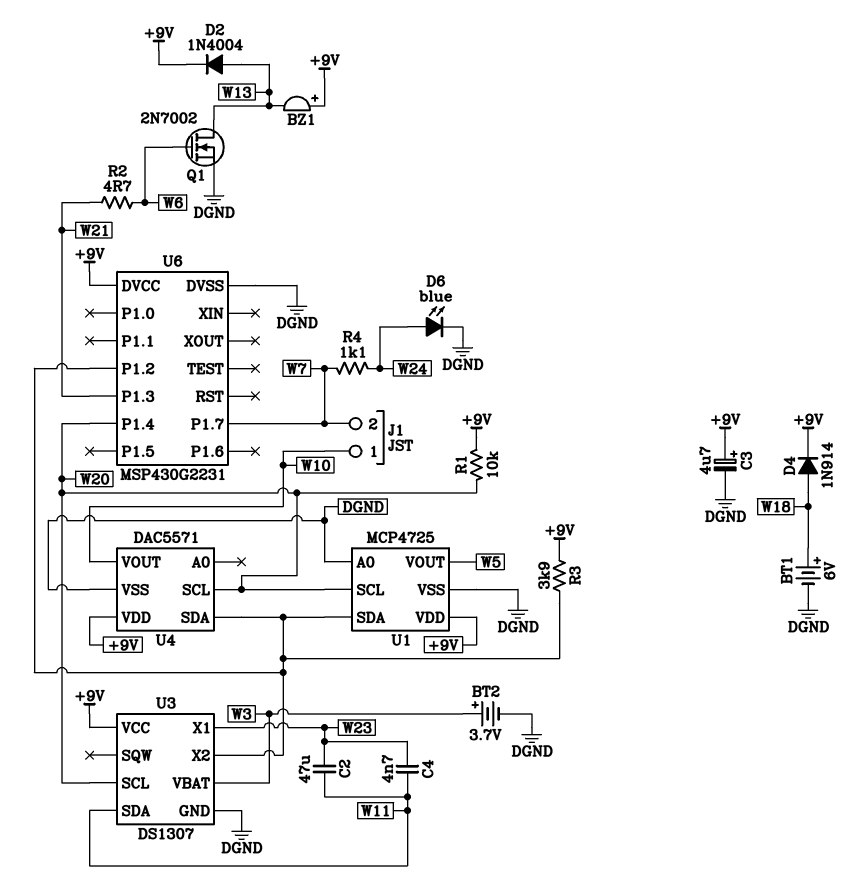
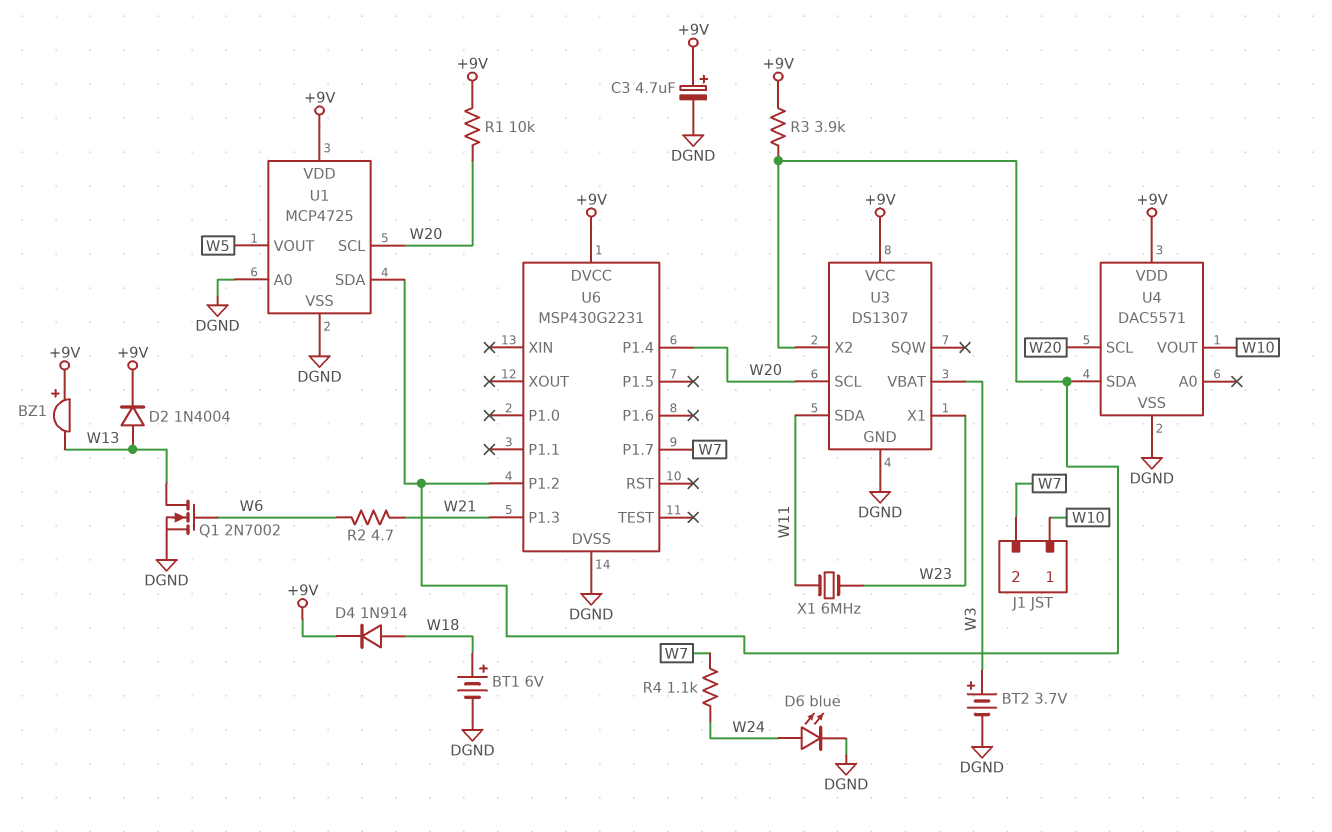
C2: 47uF (W11, W23) -> none
C4: 4.7nF (W11, W23) -> none
X1: none -> 6MHz (W11, W23)

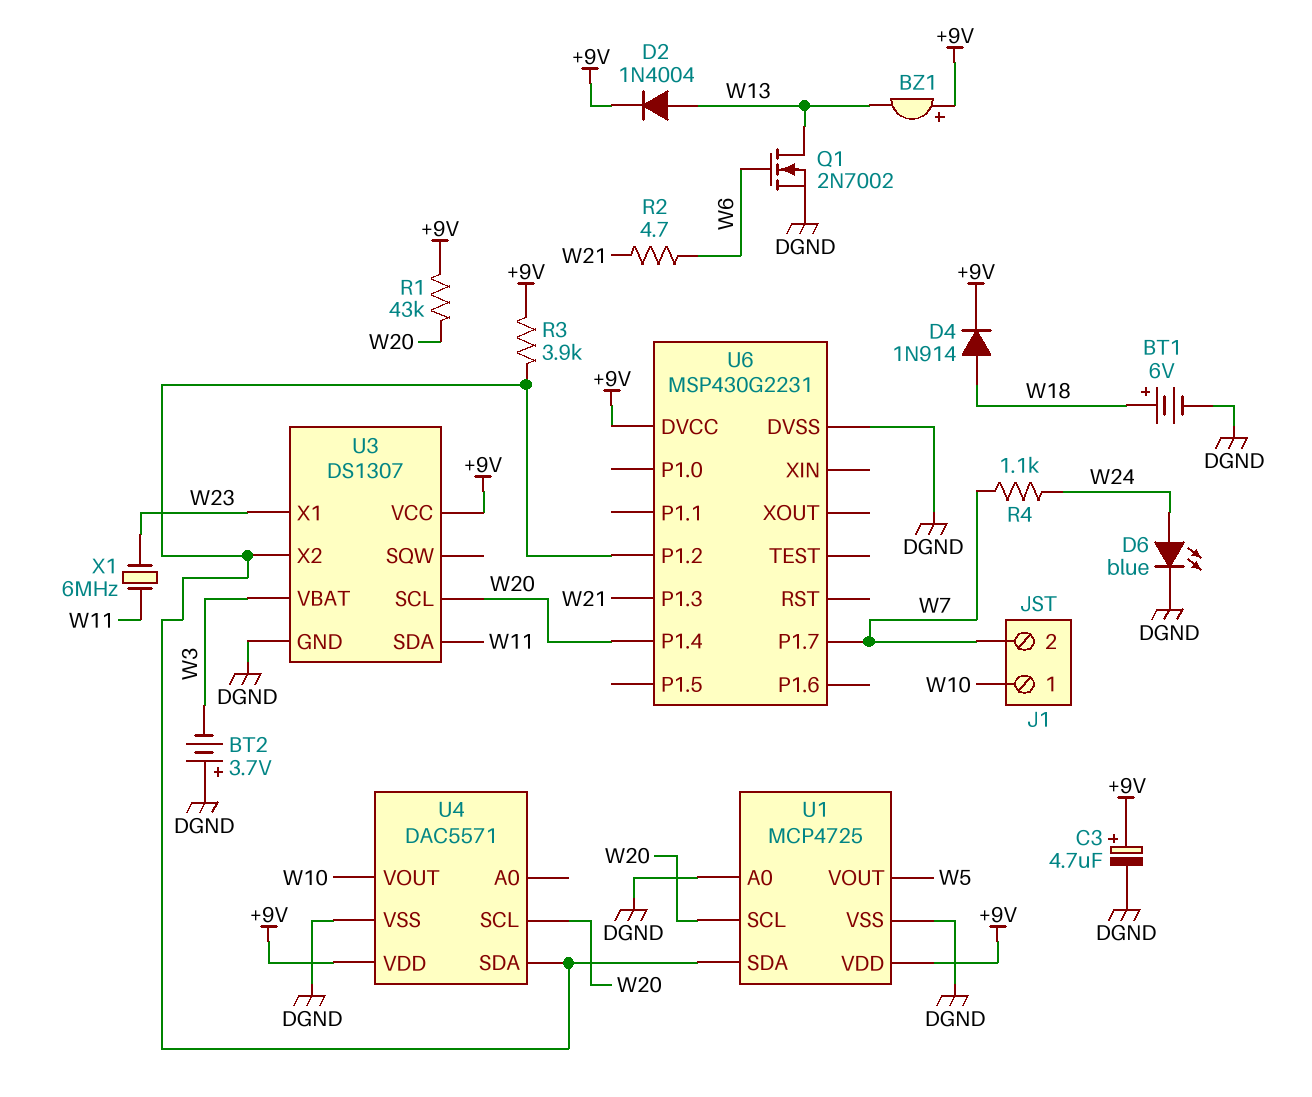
BT2: 3.7V (plus W3, minus DGND) -> 3.7V (plus DGND, minus W3)
R1: 10k (+9V, W20) -> 43k (+9V, W20)

